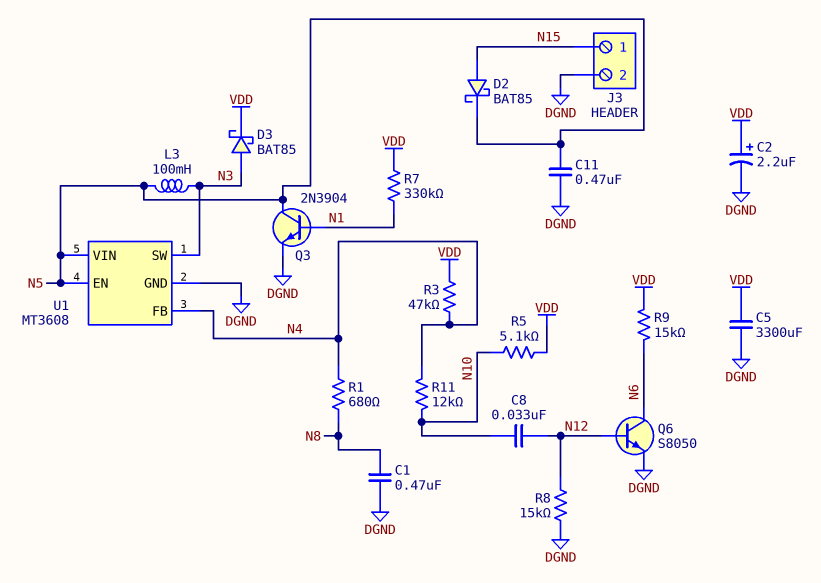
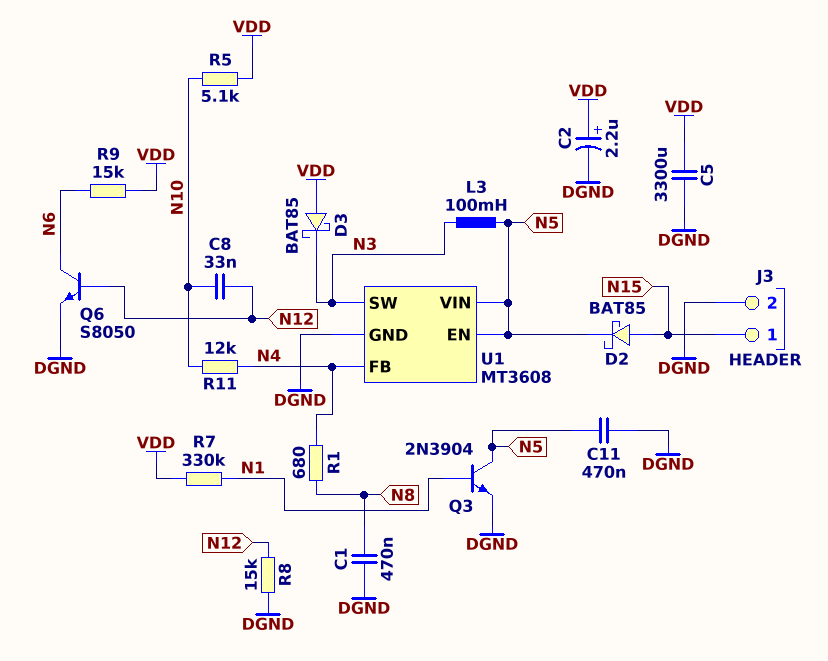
D3: schottky BAT85 (A N3, K VDD) -> schottky BAT85 (A VDD, K N3)
R3: 47k (N4, VDD) -> none

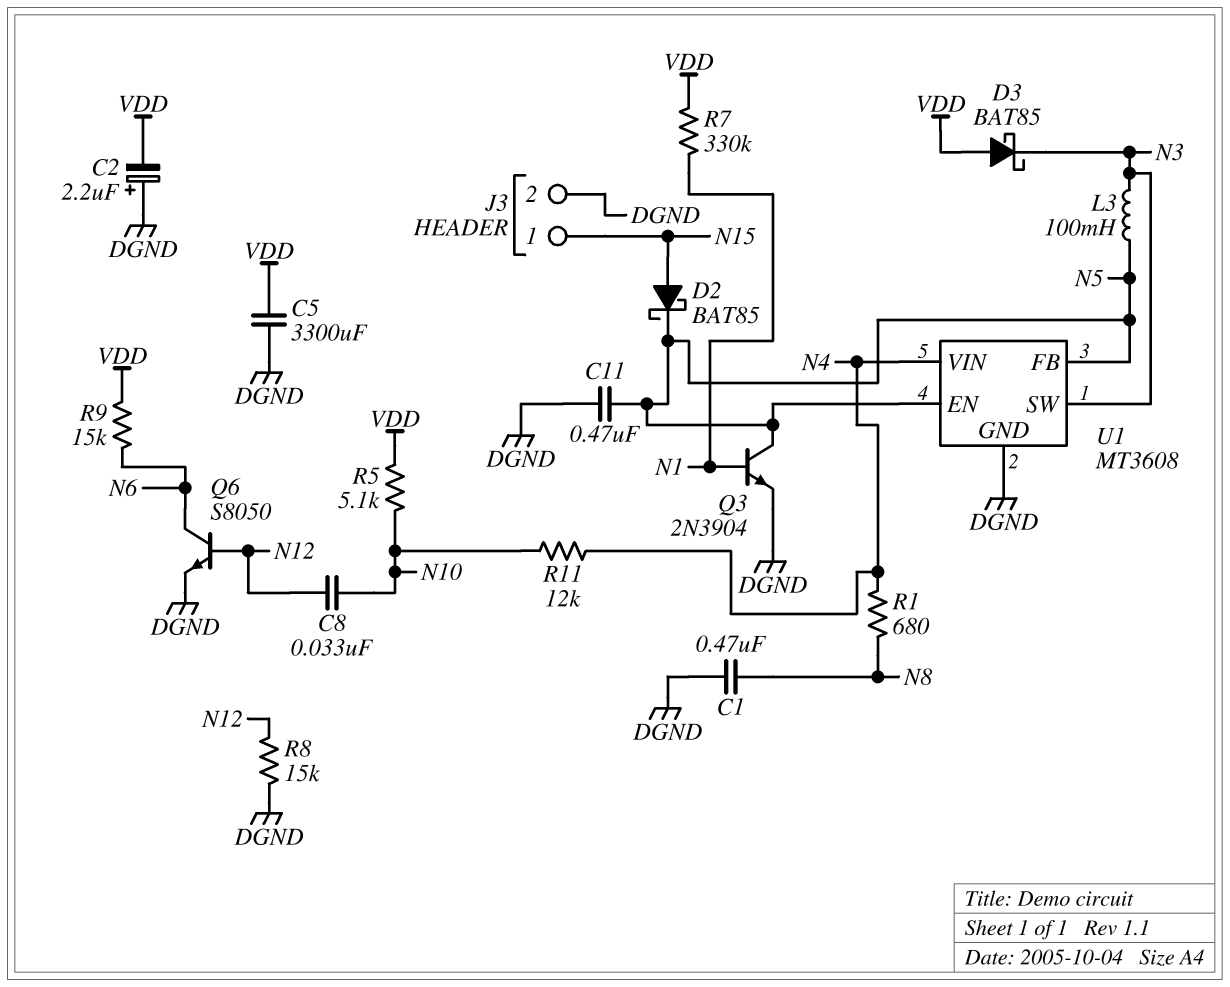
C2: 2.2uF (plus VDD, minus DGND) -> 2.2uF (plus DGND, minus VDD)
U1 pin FB: N4 -> N5
U1 pin VIN: N5 -> N4

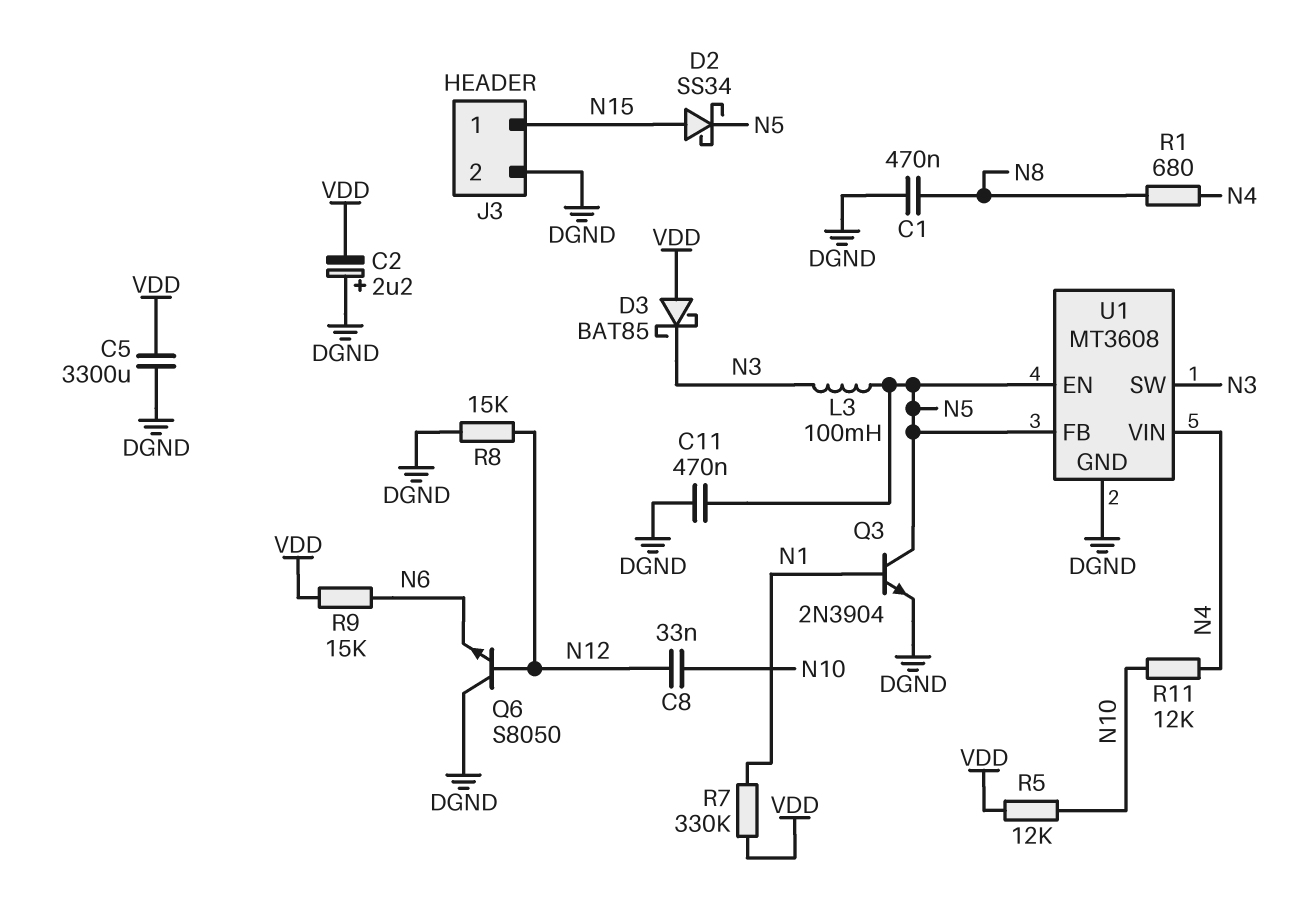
D2: schottky BAT85 (A N15, K N5) -> schottky SS34 (A N15, K N5)
Q6: NPN S8050 (B N12, C N6, E DGND) -> NPN S8050 (B N12, C DGND, E N6)
R5: 5.1k (N10, VDD) -> 12k (N10, VDD)

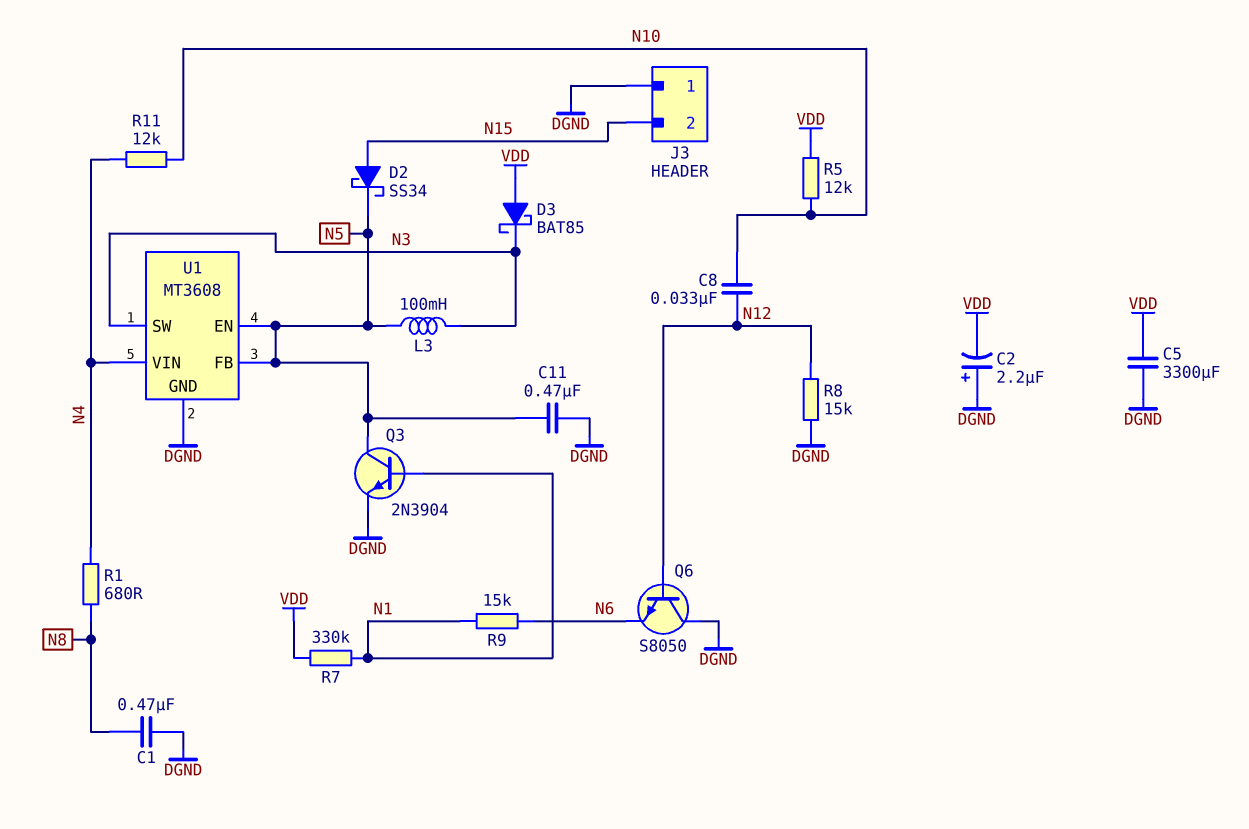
J3 pin 1: N15 -> DGND
J3 pin 2: DGND -> N15
R9: 15k (N6, VDD) -> 15k (N1, N6)

